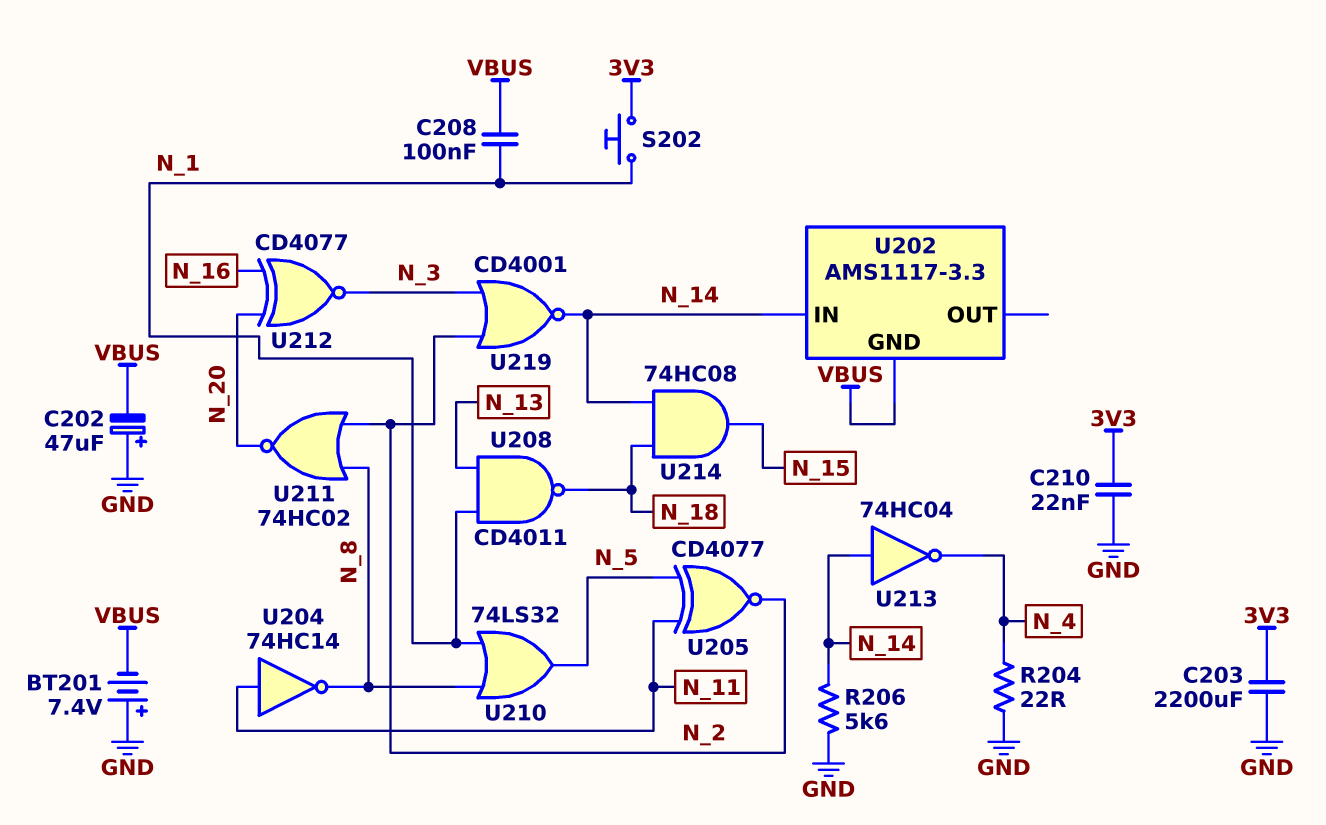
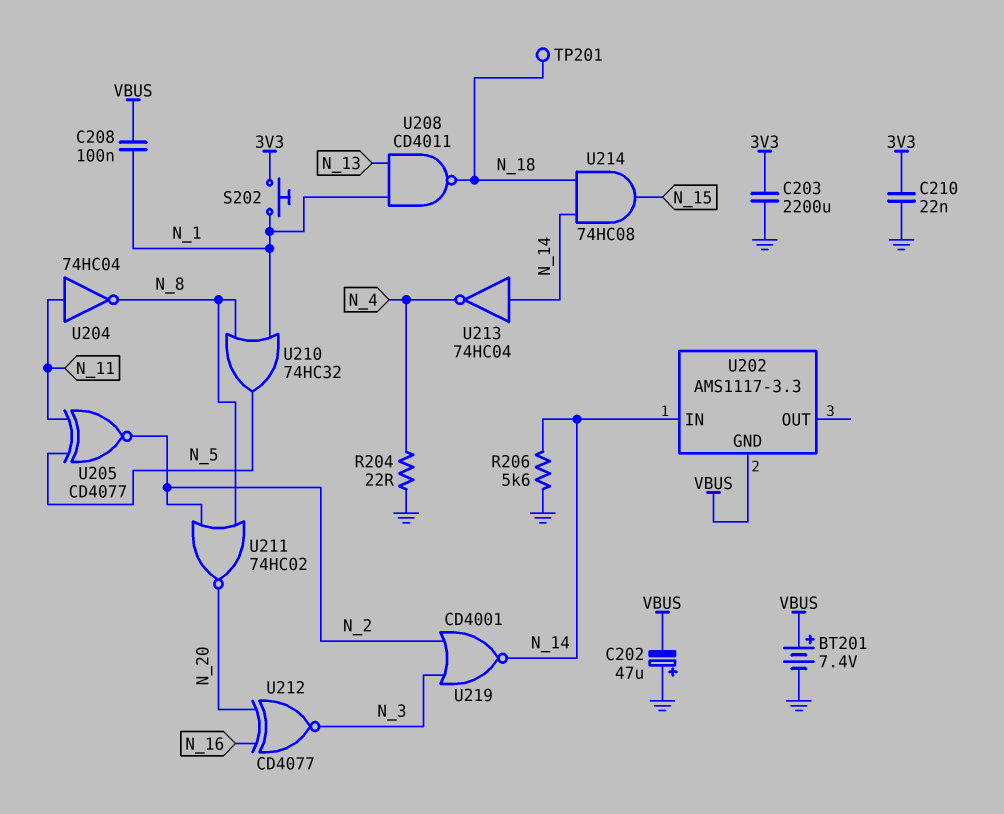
BT201: 7.4V (plus GND, minus VBUS) -> 7.4V (plus VBUS, minus GND)
TP201: none -> test point (N_18)
U204: NOT 74HC14 (in N_11, out N_8) -> NOT 74HC04 (in N_11, out N_8)
U210: OR 74LS32 (in N_1, in N_8, out N_5) -> OR 74HC32 (in N_1, in N_8, out N_5)

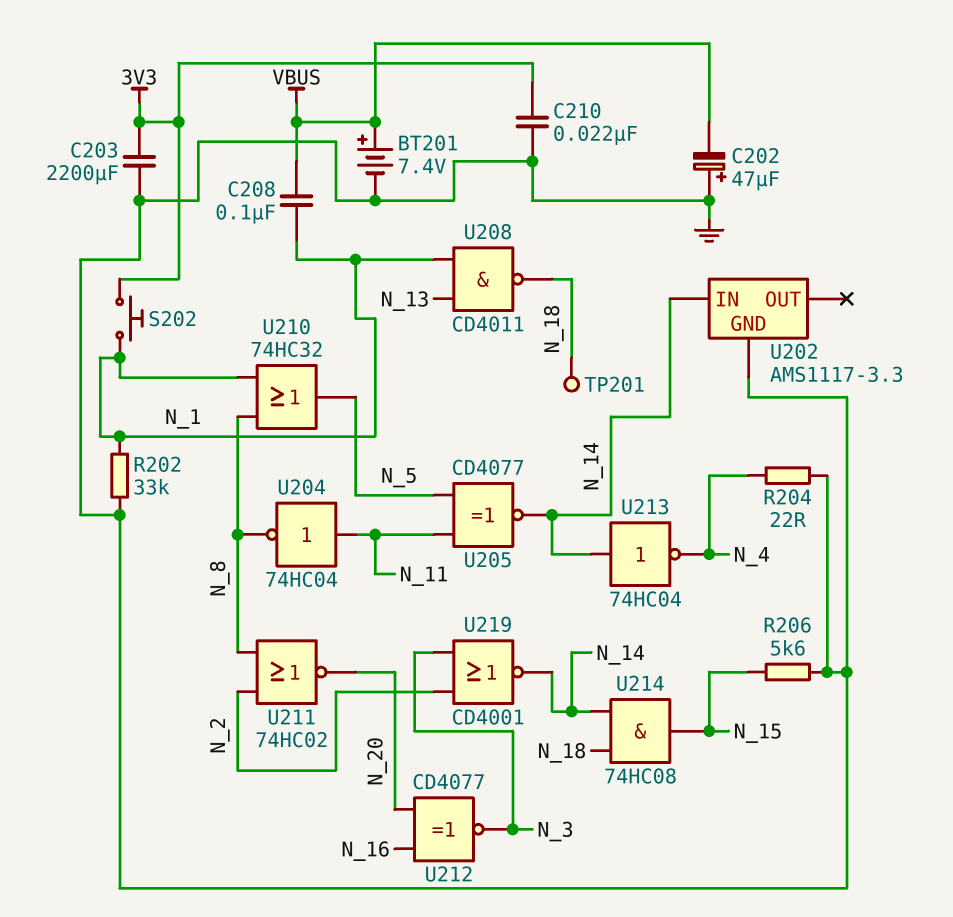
R202: none -> 33k (GND, N_1)
R206: 5.6k (GND, N_14) -> 5.6k (GND, N_15)
U202 pin GND: VBUS -> GND
U205: XNOR CD4077 (in N_5, in N_11, out N_2) -> XNOR CD4077 (in N_5, in N_11, out N_14)

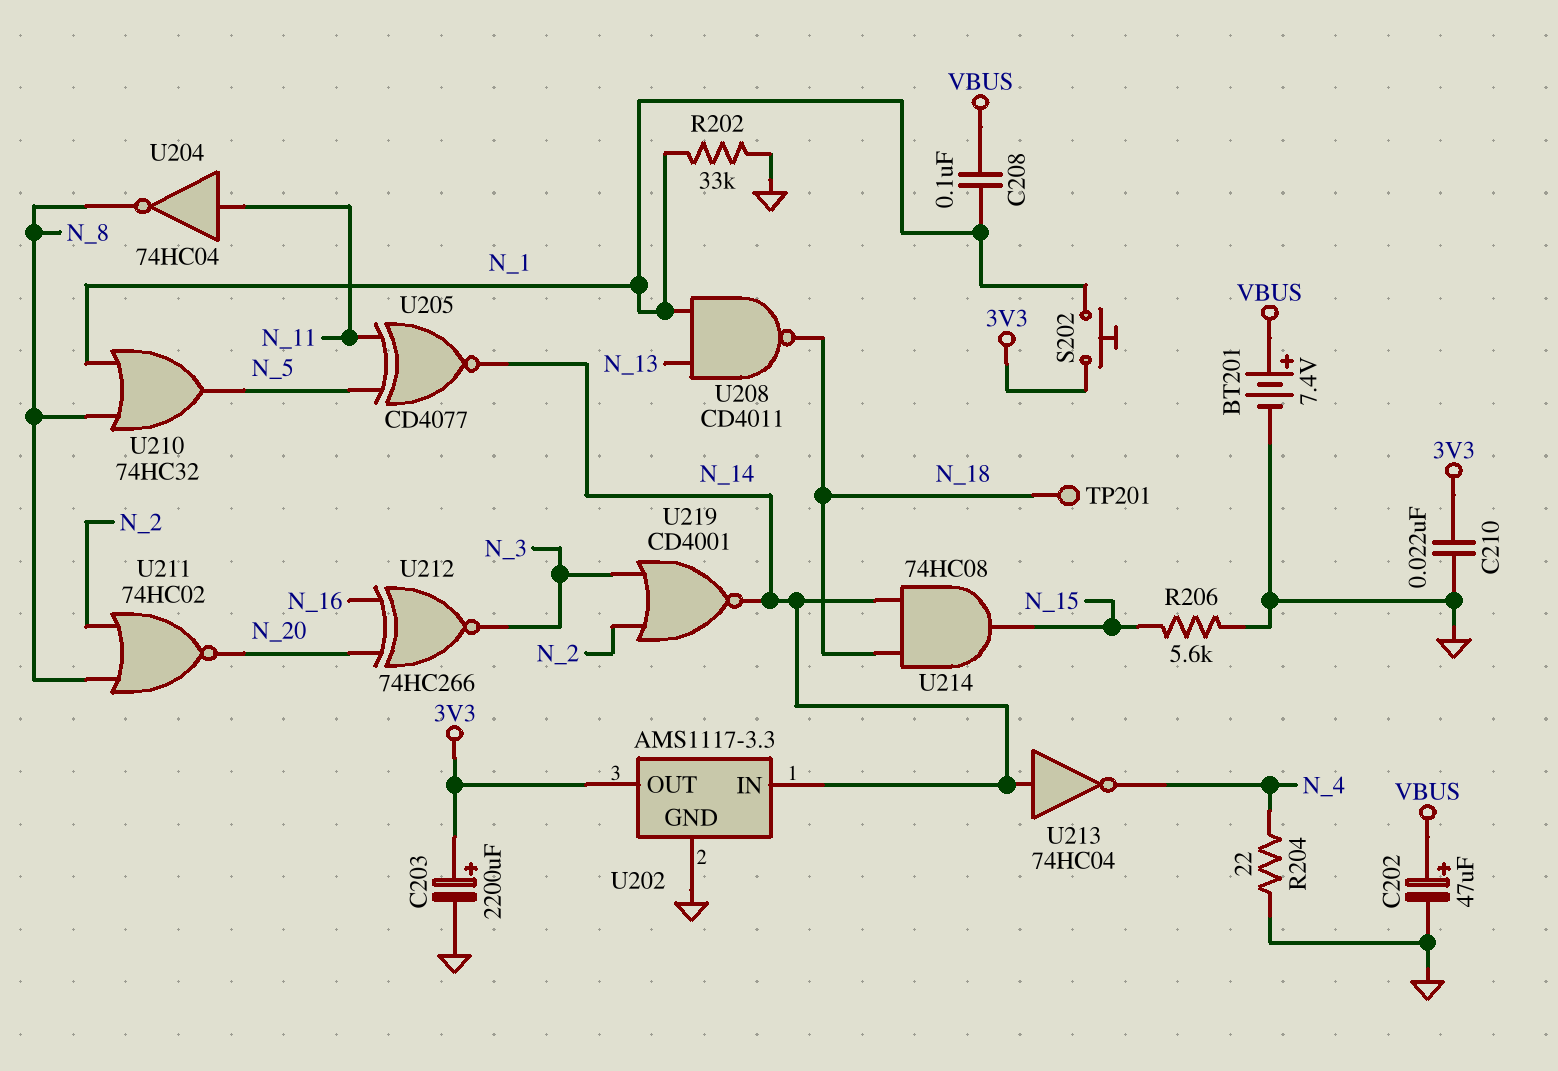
C202: 47uF (plus GND, minus VBUS) -> 47uF (plus VBUS, minus GND)
C203: 2200uF (3V3, GND) -> 2200uF (plus 3V3, minus GND)
U202 pin OUT: none -> 3V3
U212: XNOR CD4077 (in N_16, in N_20, out N_3) -> XNOR 74HC266 (in N_16, in N_20, out N_3)

